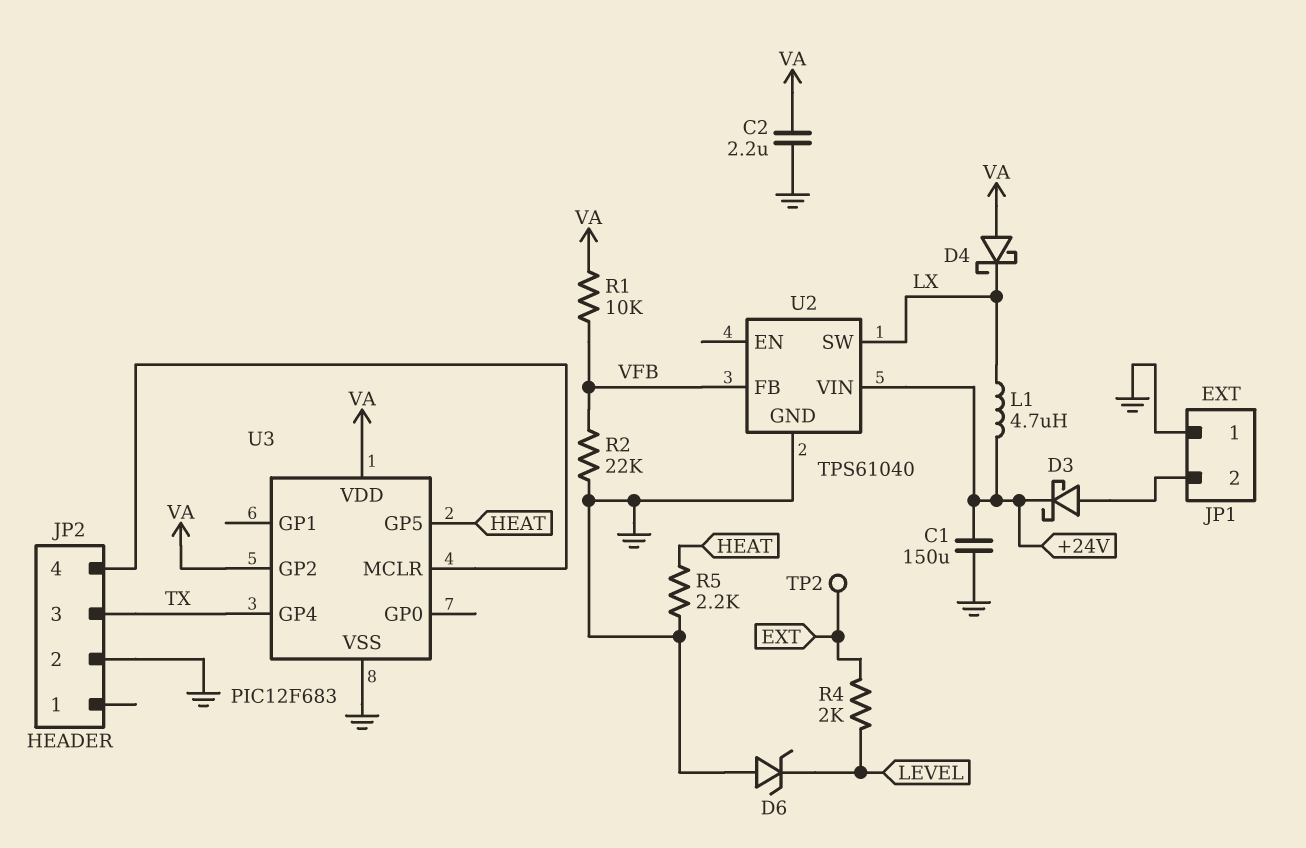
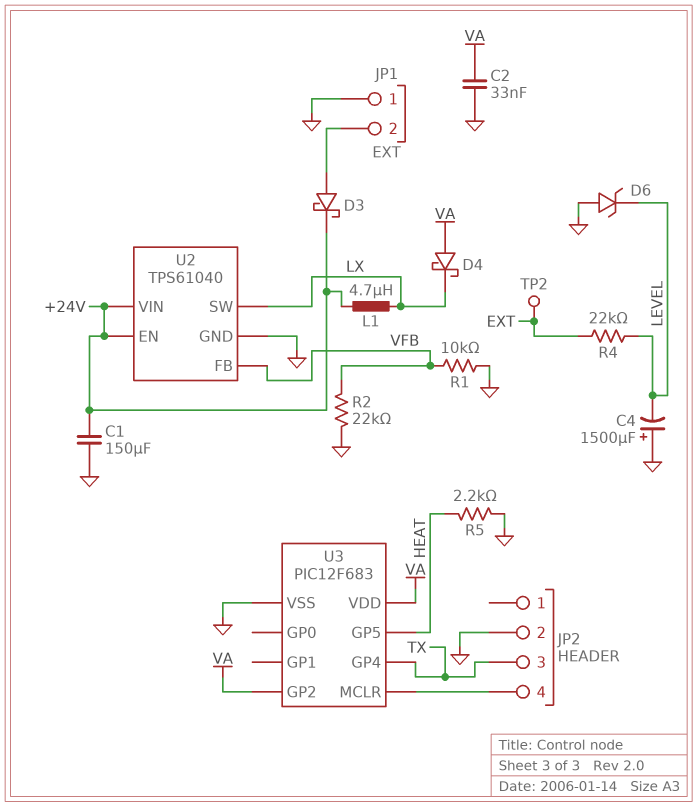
C2: 2.2uF (GND, VA) -> 33nF (GND, VA)
C4: none -> 1500uF (plus GND, minus LEVEL)
R1: 10k (VA, VFB) -> 10k (GND, VFB)
R4: 2k (EXT, LEVEL) -> 22k (EXT, LEVEL)
U2 pin EN: none -> +24V

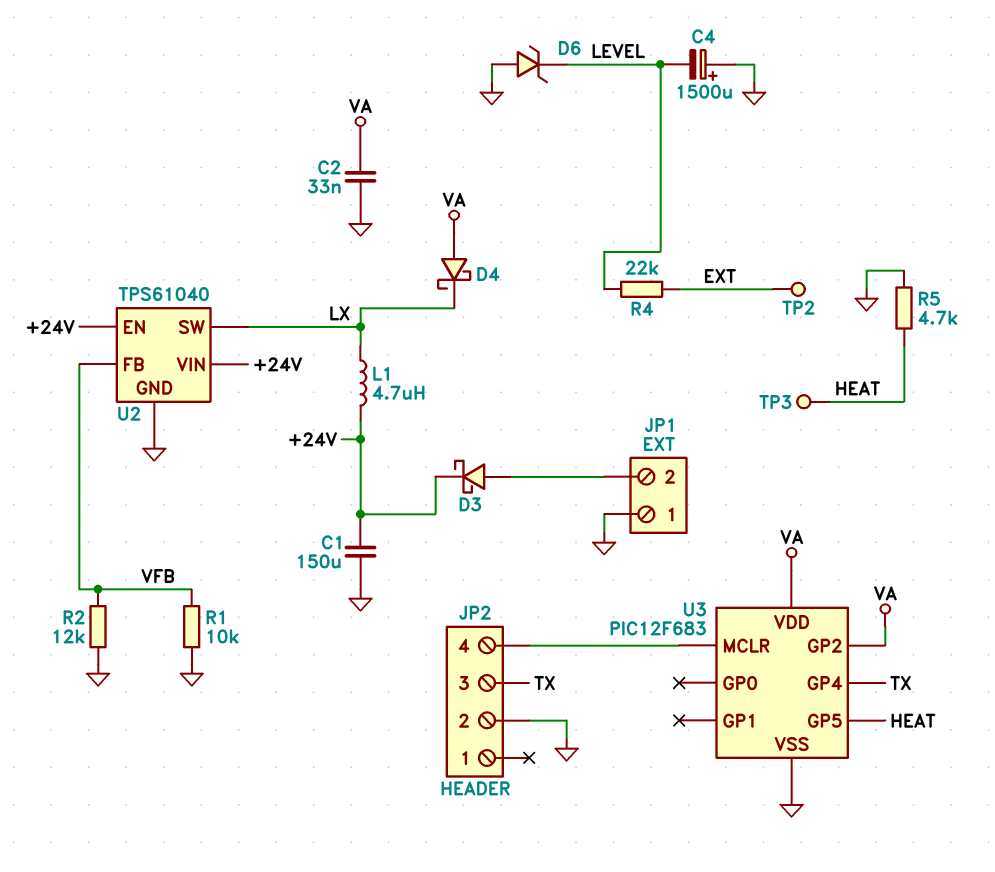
R2: 22k (GND, VFB) -> 12k (GND, VFB)
R5: 2.2k (GND, HEAT) -> 4.7k (GND, HEAT)
TP3: none -> test point (HEAT)

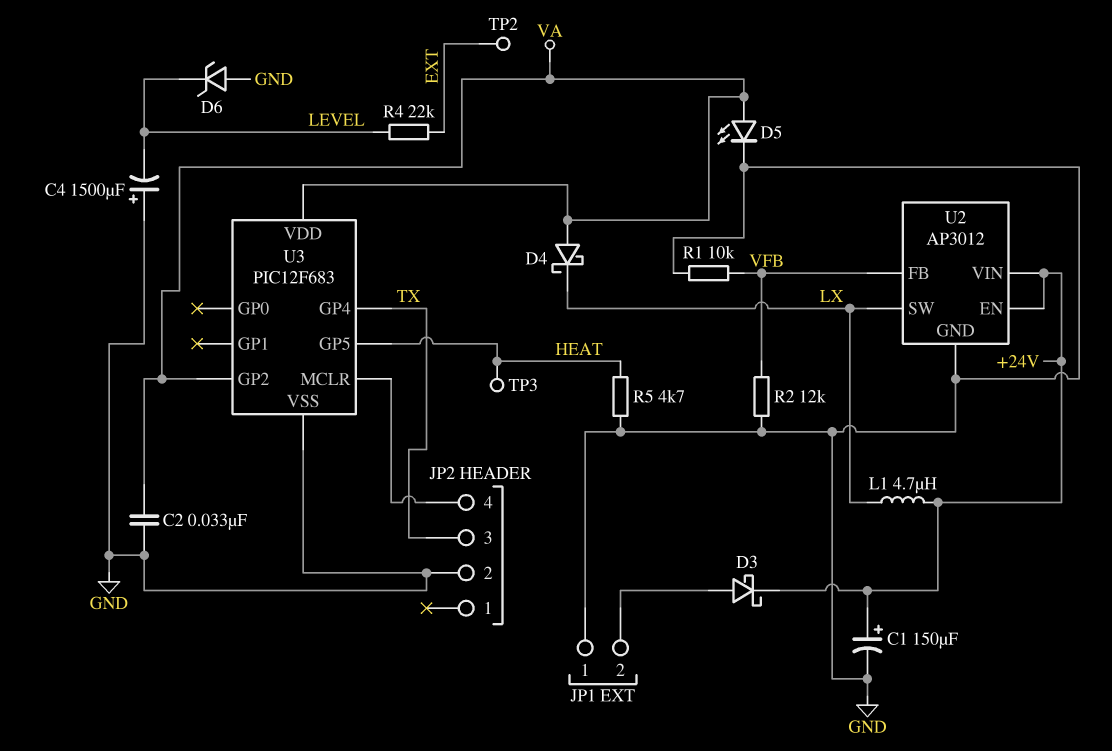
C1: 150uF (+24V, GND) -> 150uF (plus +24V, minus GND)
D5: none -> LED (A VA, K GND)
U2: TPS61040 -> AP3012

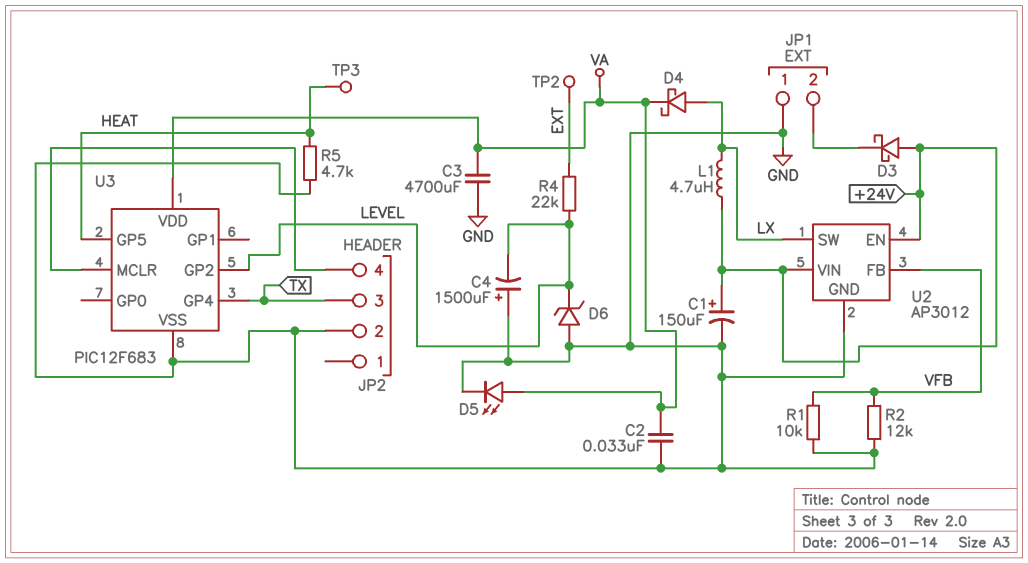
C3: none -> 4700uF (GND, VA)
D3: schottky (A JP1/2, K +24V) -> schottky (A +24V, K JP1/2)
D4: schottky (A VA, K LX) -> schottky (A LX, K VA)
U3 pin GP2: VA -> LEVEL

